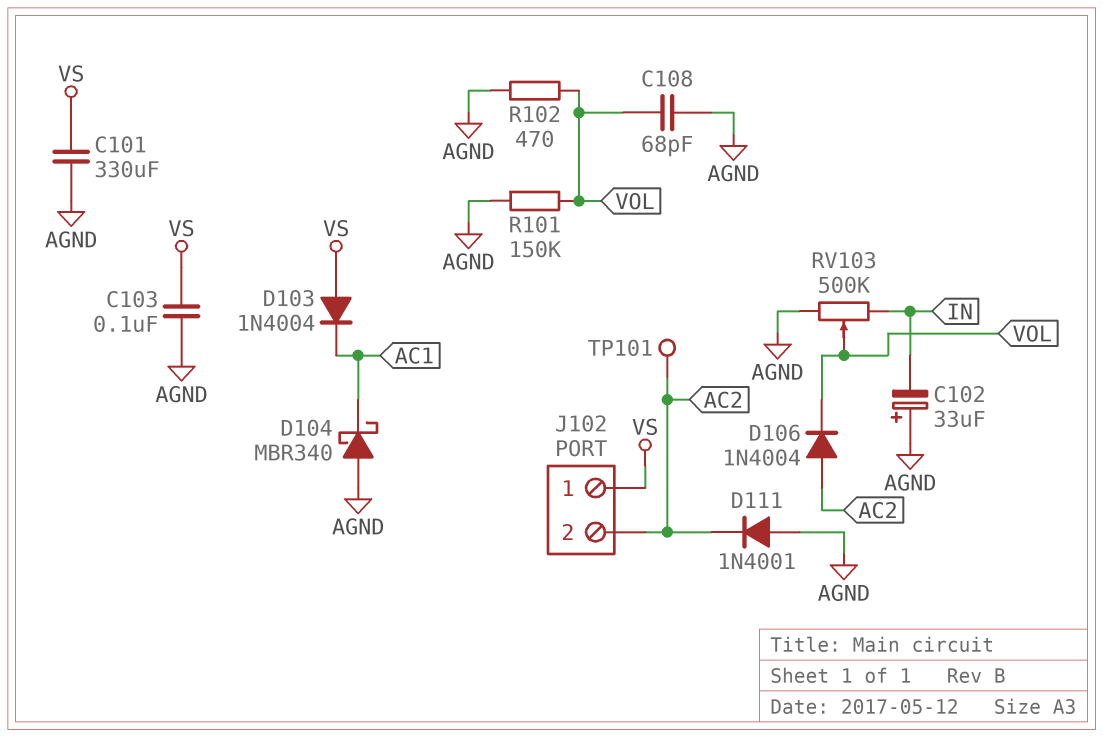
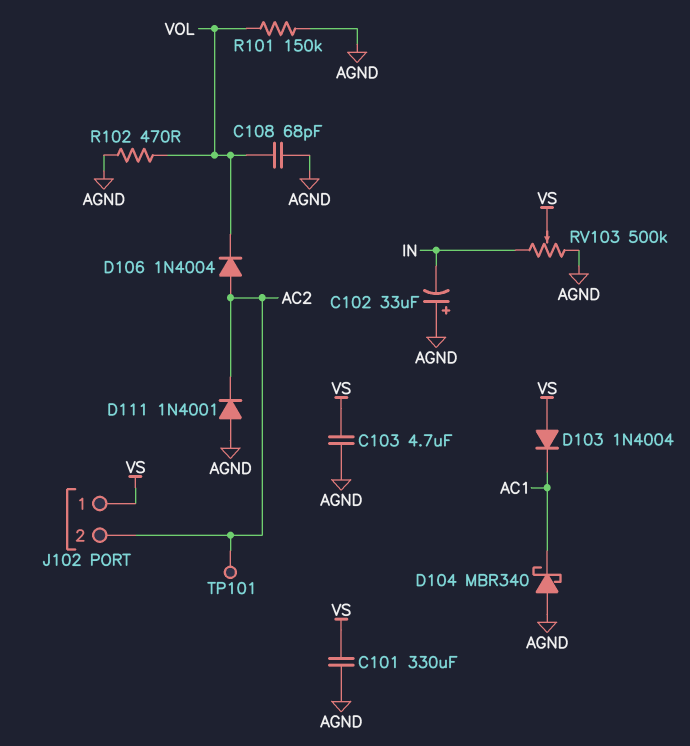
C103: 100nF (AGND, VS) -> 4.7uF (AGND, VS)
RV103: 500k (AGND, IN, wiper VOL) -> 500k (AGND, IN, wiper VS)

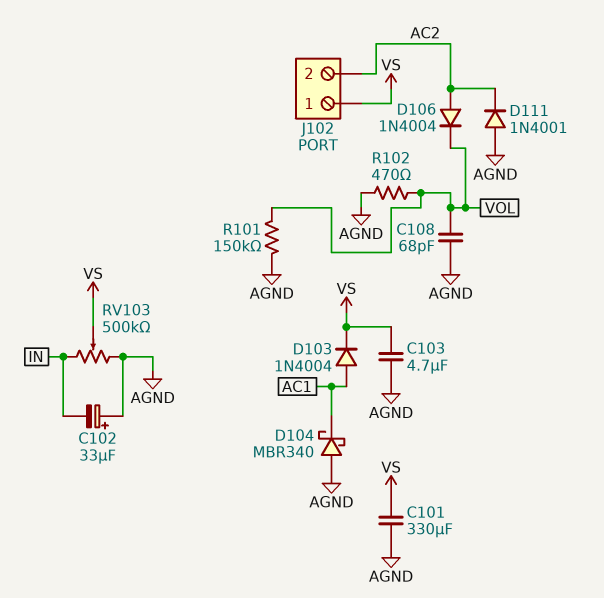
D103: diode 1N4004 (A VS, K AC1) -> diode 1N4004 (A AC1, K VS)
TP101: test point (AC2) -> none

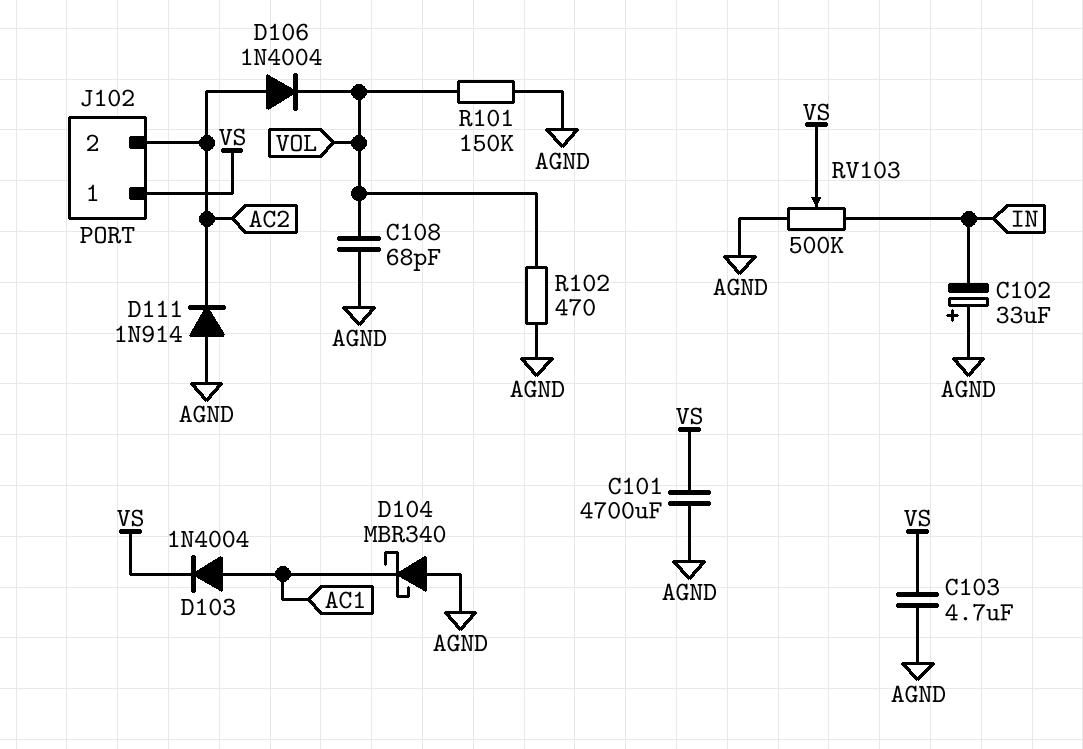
C101: 330uF (AGND, VS) -> 4700uF (AGND, VS)
D111: diode 1N4001 (A AGND, K AC2) -> diode 1N914 (A AGND, K AC2)

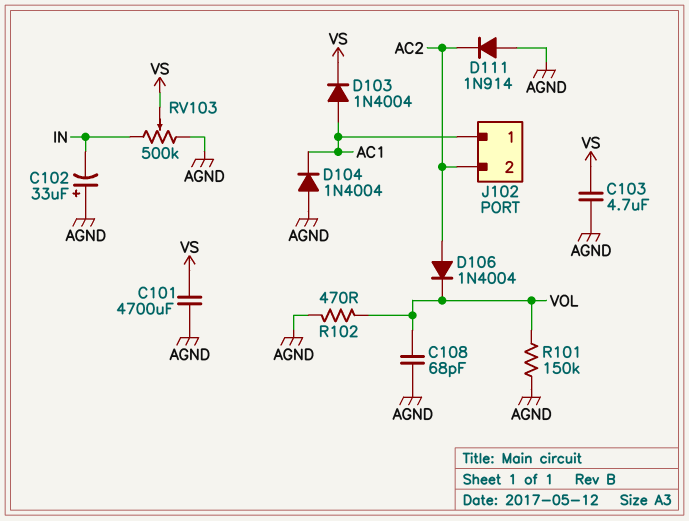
D104: schottky MBR340 (A AGND, K AC1) -> diode 1N4004 (A AGND, K AC1)
J102 pin 1: VS -> AC1

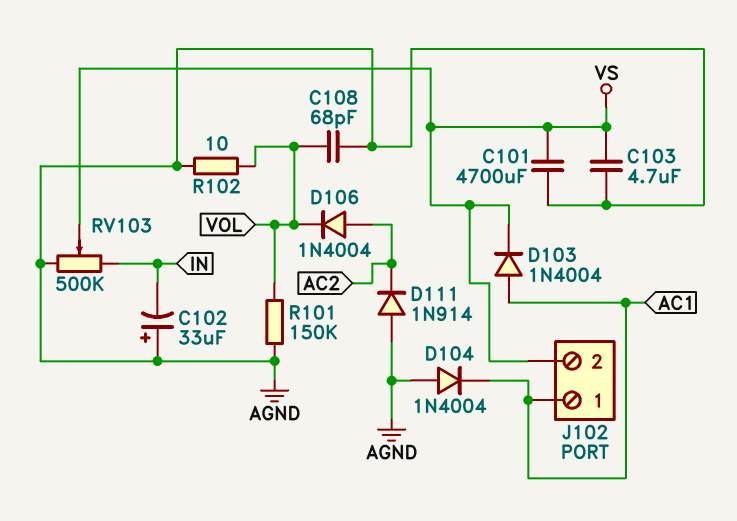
J102 pin 2: AC2 -> VS
R102: 470 (AGND, VOL) -> 10 (AGND, VOL)

